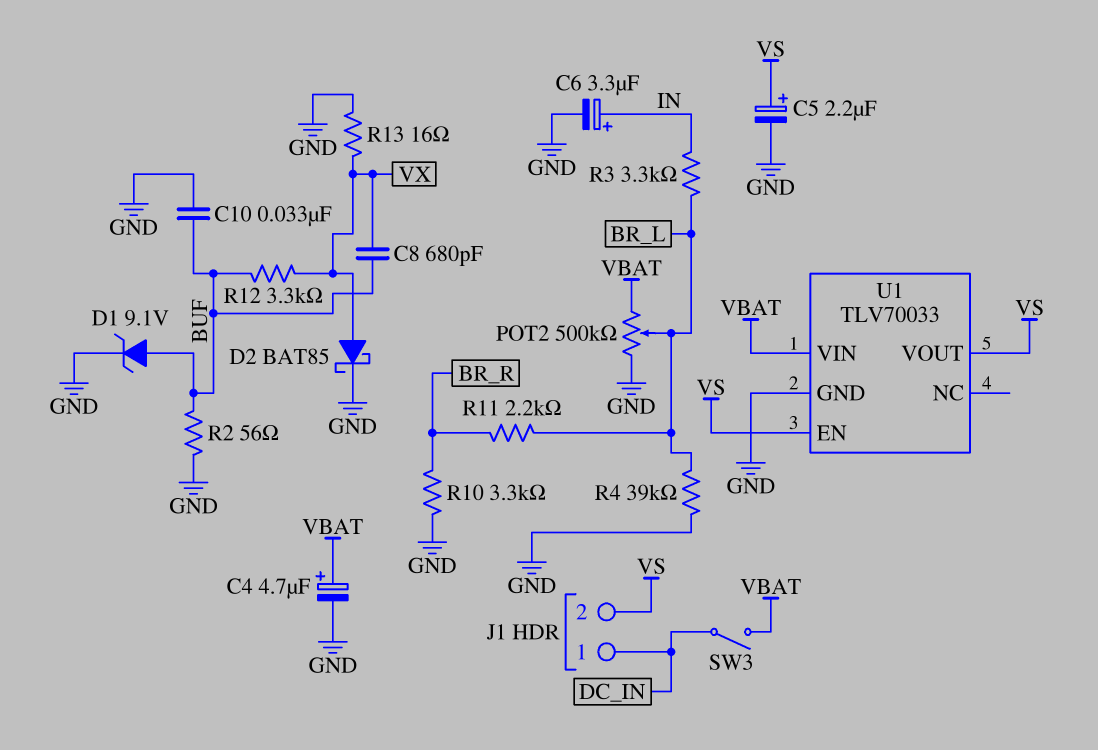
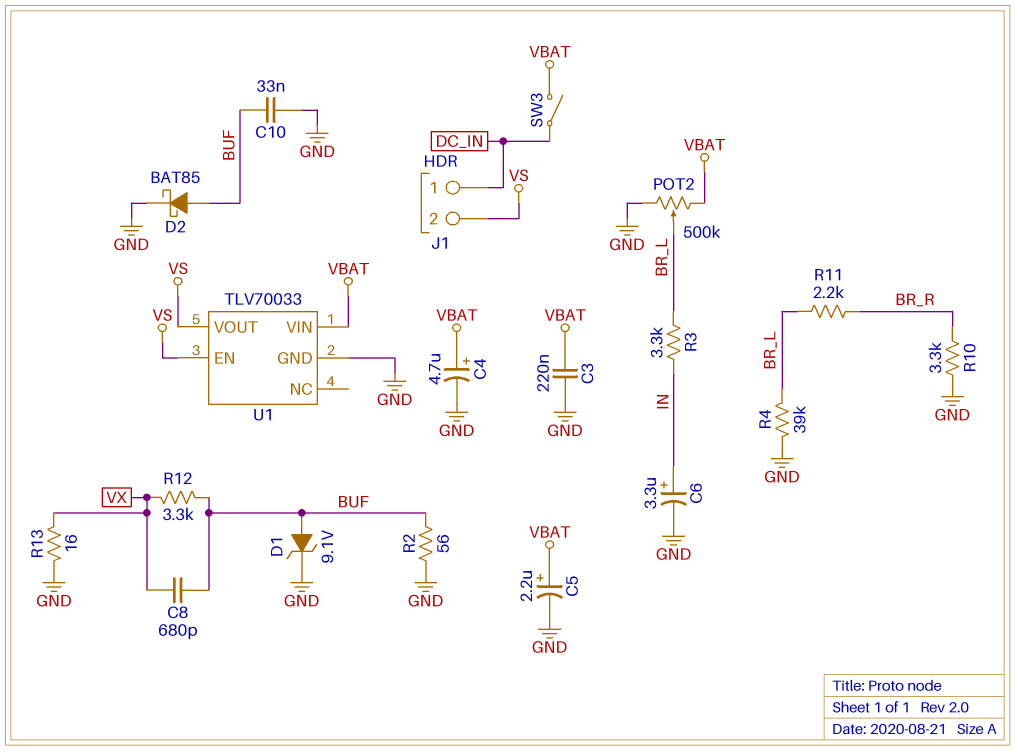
C3: none -> 220nF (GND, VBAT)
C5: 2.2uF (plus VS, minus GND) -> 2.2uF (plus VBAT, minus GND)
D2: schottky BAT85 (A VX, K GND) -> schottky BAT85 (A BUF, K GND)

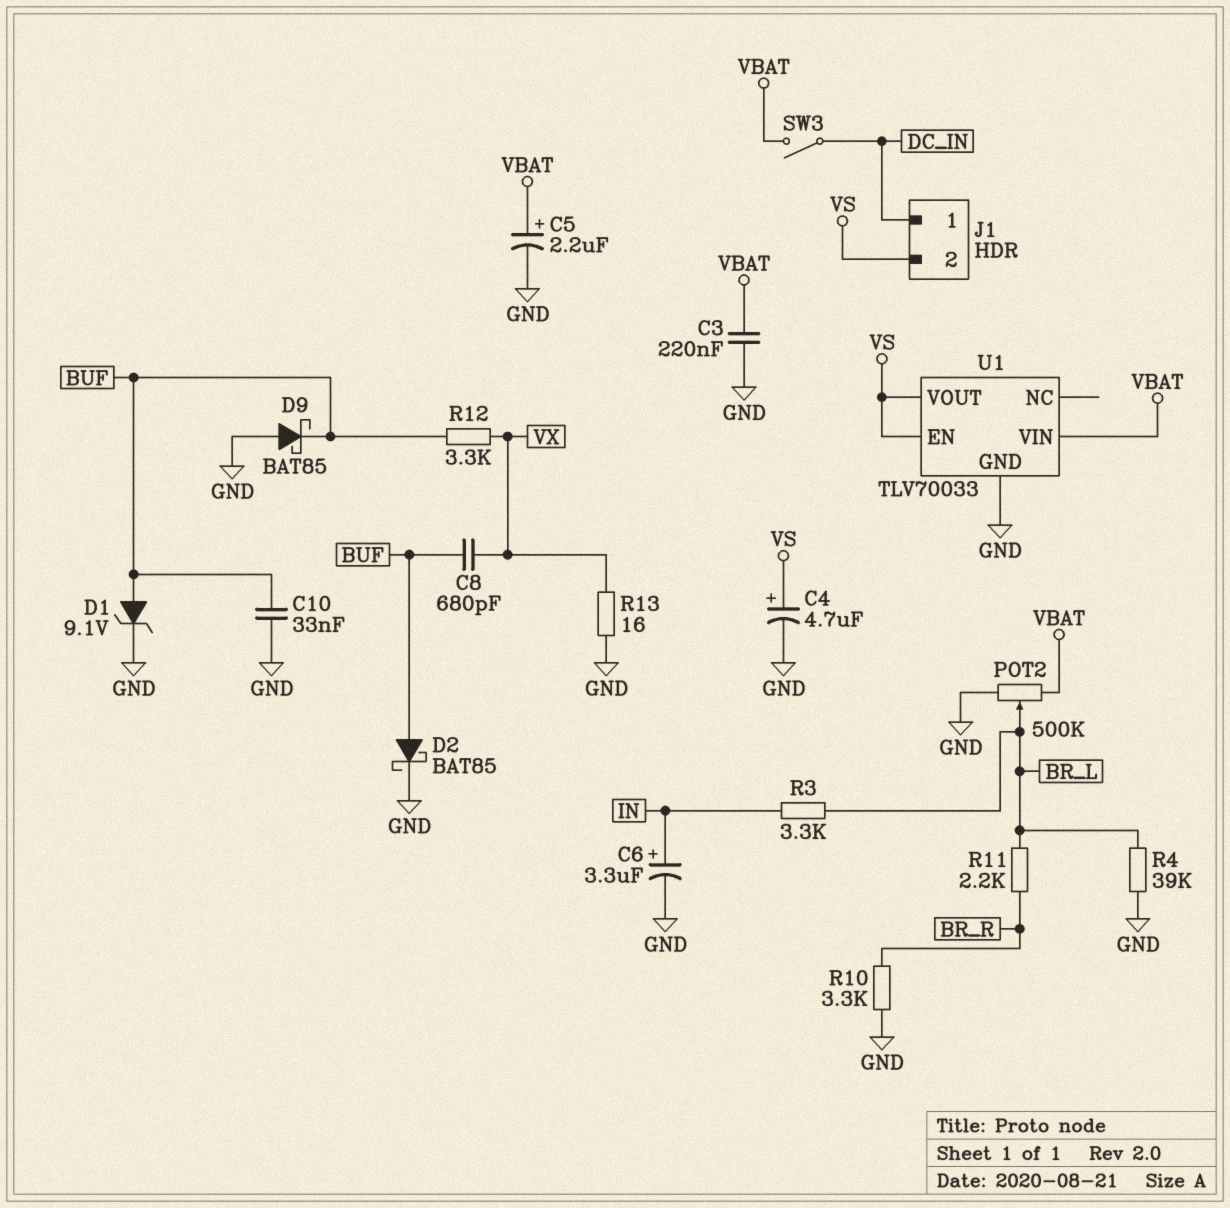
C4: 4.7uF (plus VBAT, minus GND) -> 4.7uF (plus VS, minus GND)
D9: none -> schottky BAT85 (A GND, K BUF)
R2: 56 (BUF, GND) -> none

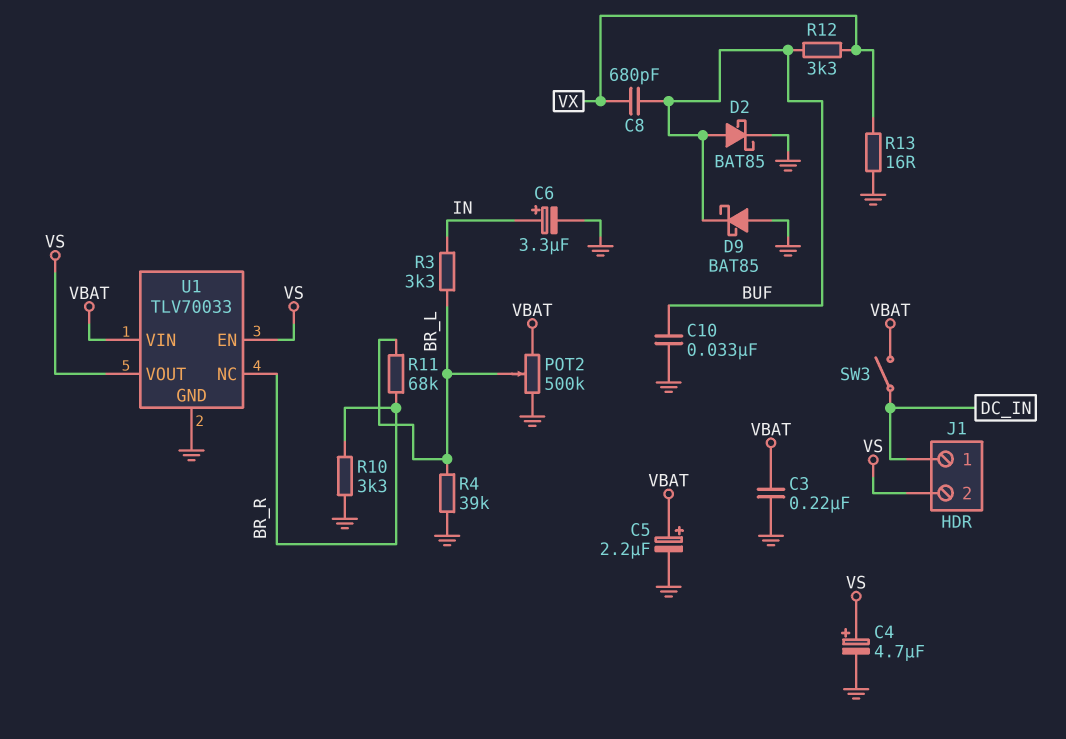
D1: zener 9.1V (A BUF, K GND) -> none
R11: 2.2k (BR_L, BR_R) -> 68k (BR_L, BR_R)
U1 pin NC: none -> BR_R

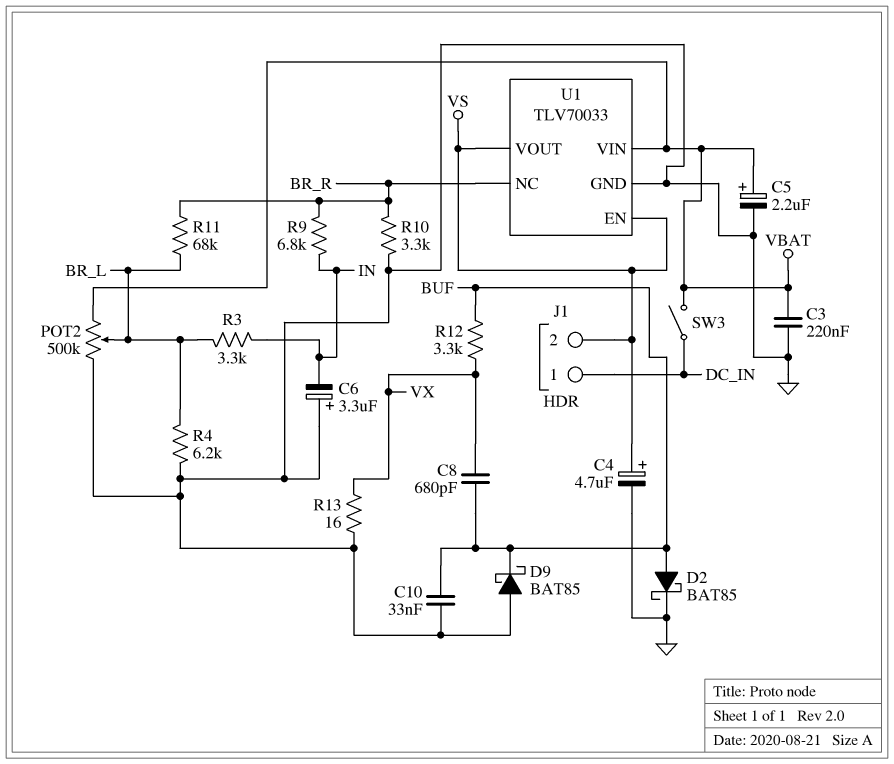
C6: 3.3uF (plus IN, minus GND) -> 3.3uF (plus GND, minus IN)
R4: 39k (BR_L, GND) -> 6.2k (BR_L, GND)
R9: none -> 6.8k (BR_R, IN)

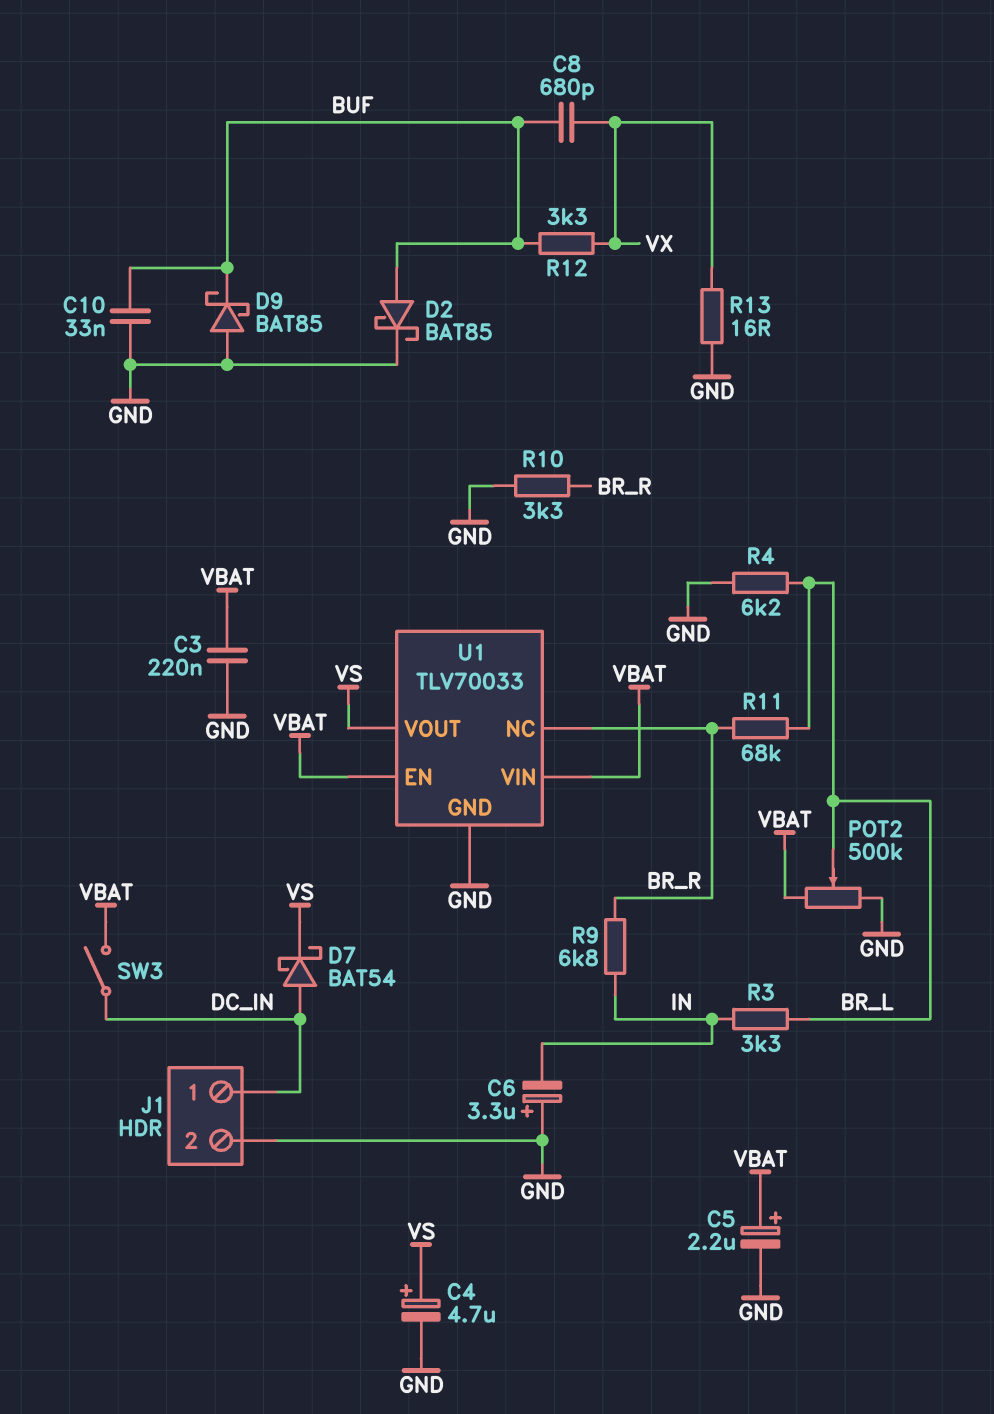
D7: none -> schottky BAT54 (A DC_IN, K VS)
J1 pin 2: VS -> GND
U1 pin EN: VS -> VBAT

